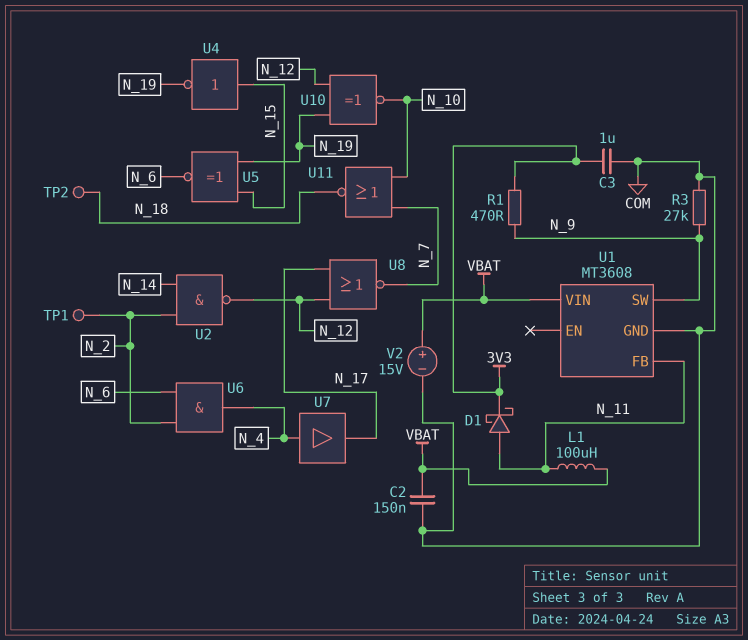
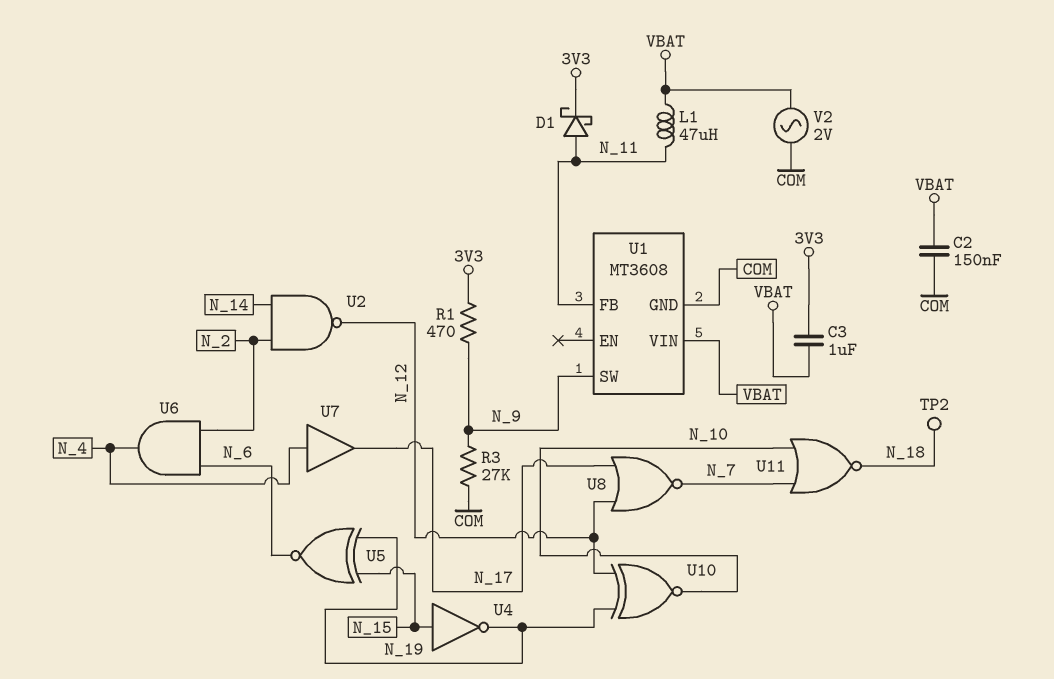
C3: 1uF (3V3, COM) -> 1uF (3V3, VBAT)
L1: 100uH (N_11, VBAT) -> 47uH (N_11, VBAT)
TP1: test point (N_2) -> none
V2: 15V (plus VBAT, minus COM) -> AC 2V (COM, VBAT)

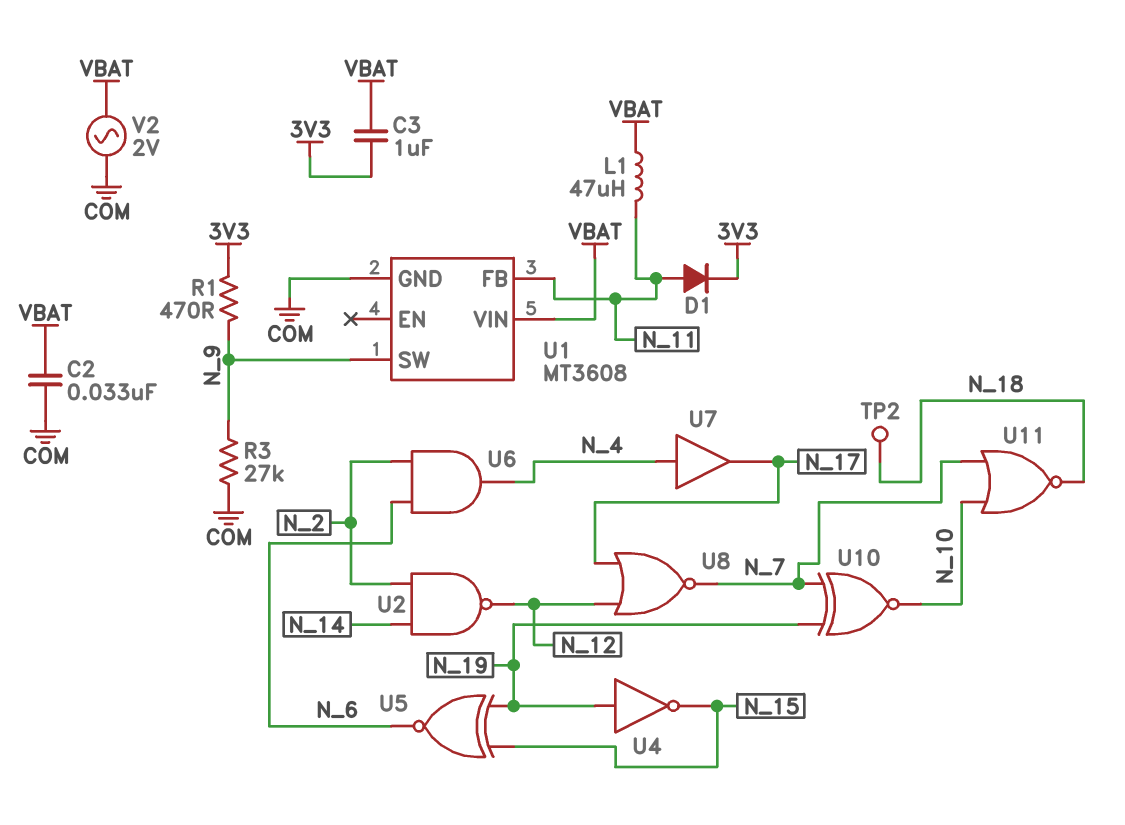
C2: 150nF (COM, VBAT) -> 33nF (COM, VBAT)
D1: schottky (A N_11, K 3V3) -> diode (A N_11, K 3V3)
U4: NOT (in N_15, out N_19) -> NOT (in N_19, out N_15)
U10: XNOR (in N_12, in N_19, out N_10) -> XNOR (in N_7, in N_19, out N_10)

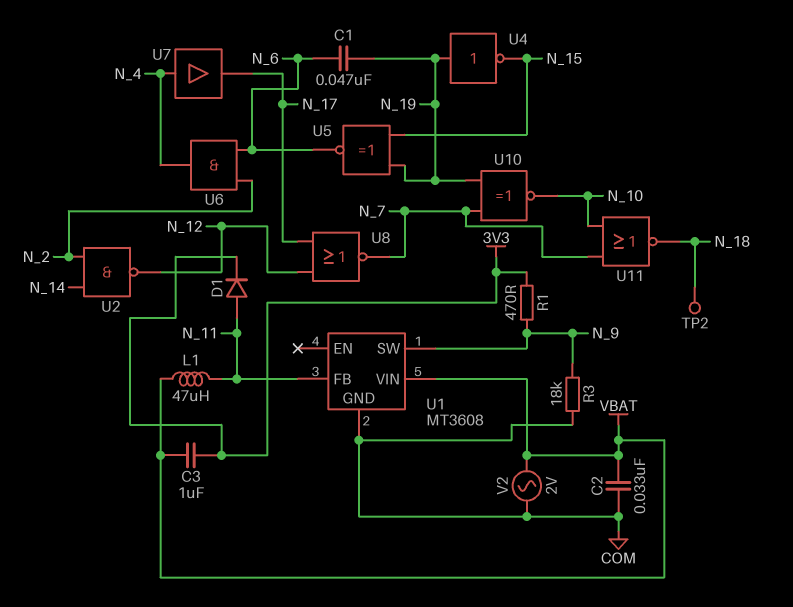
C1: none -> 47nF (N_6, N_19)
R3: 27k (COM, N_9) -> 18k (COM, N_9)

